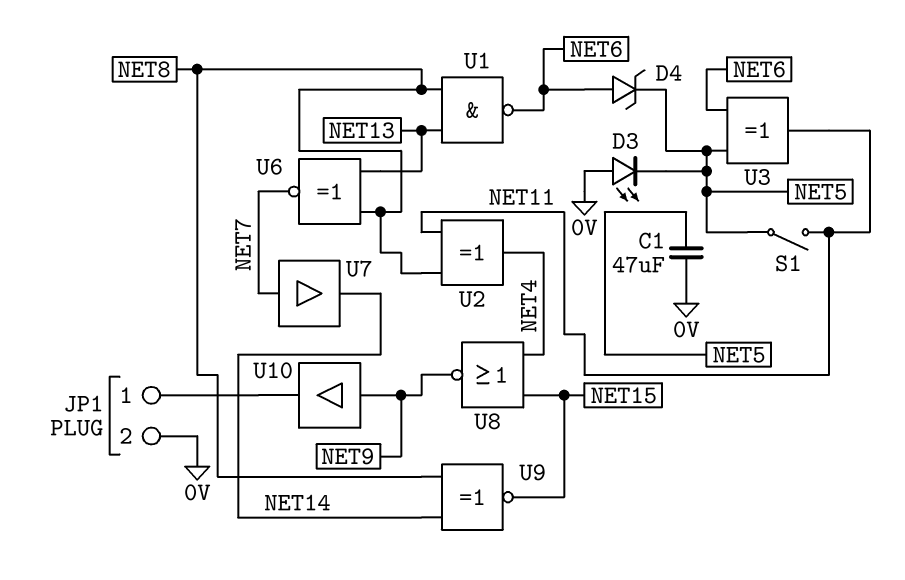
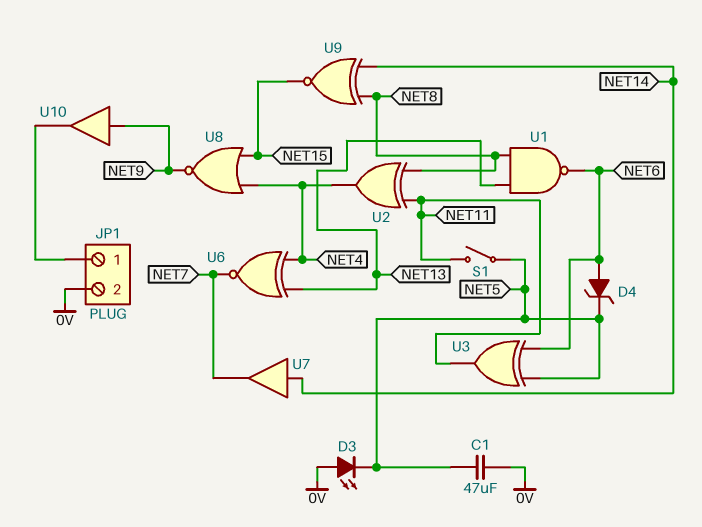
U6: XNOR (in NET8, in NET13, out NET7) -> XNOR (in NET4, in NET13, out NET7)
U7: buffer (in NET7, out NET14) -> buffer (in NET14, out NET7)

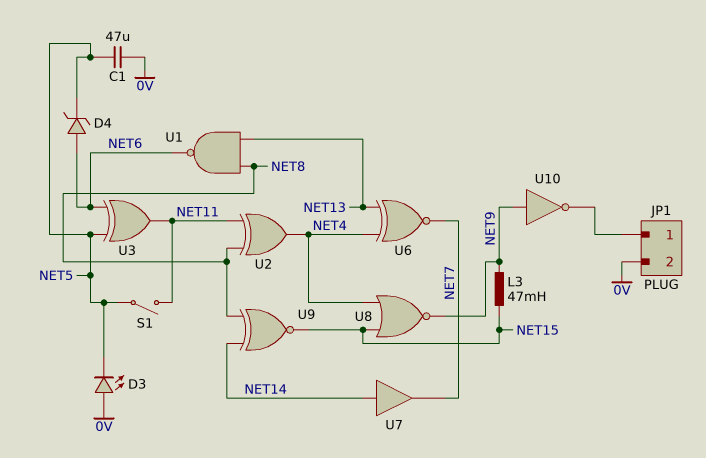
L3: none -> 47mH (NET9, NET15)
U10: buffer (in NET9, out JP1/1) -> NOT (in NET9, out JP1/1)

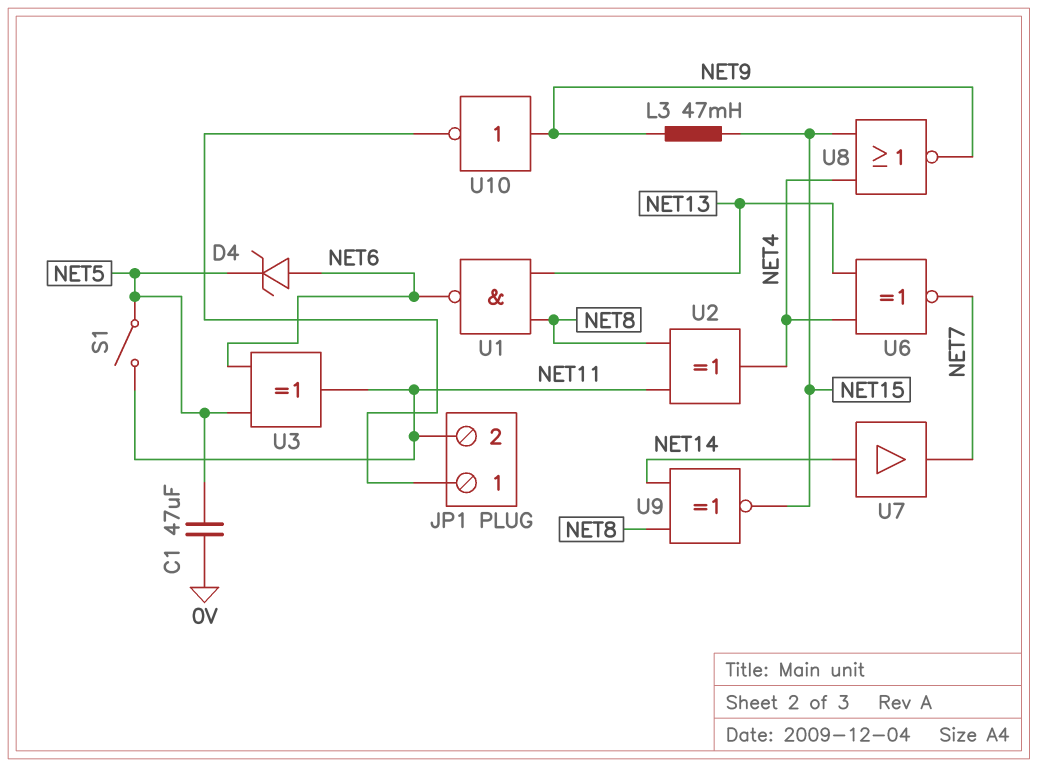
D3: LED (A 0V, K NET5) -> none
JP1 pin 2: 0V -> NET11

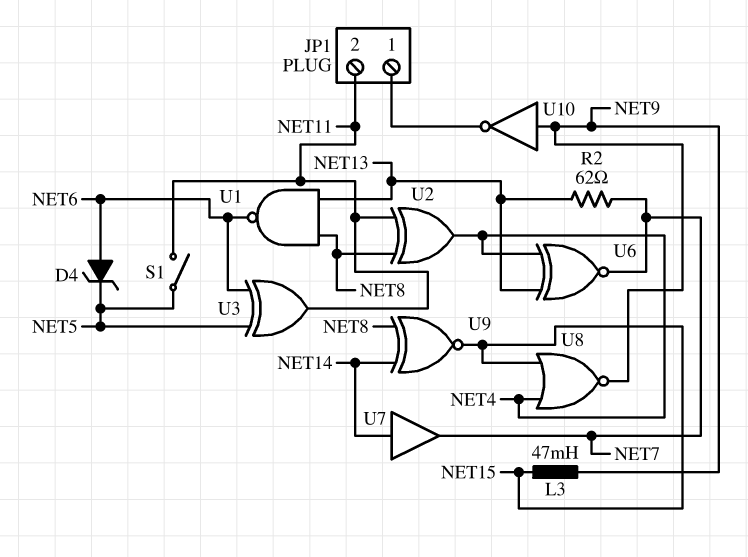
C1: 47uF (0V, NET5) -> none
R2: none -> 62 (NET7, NET13)

